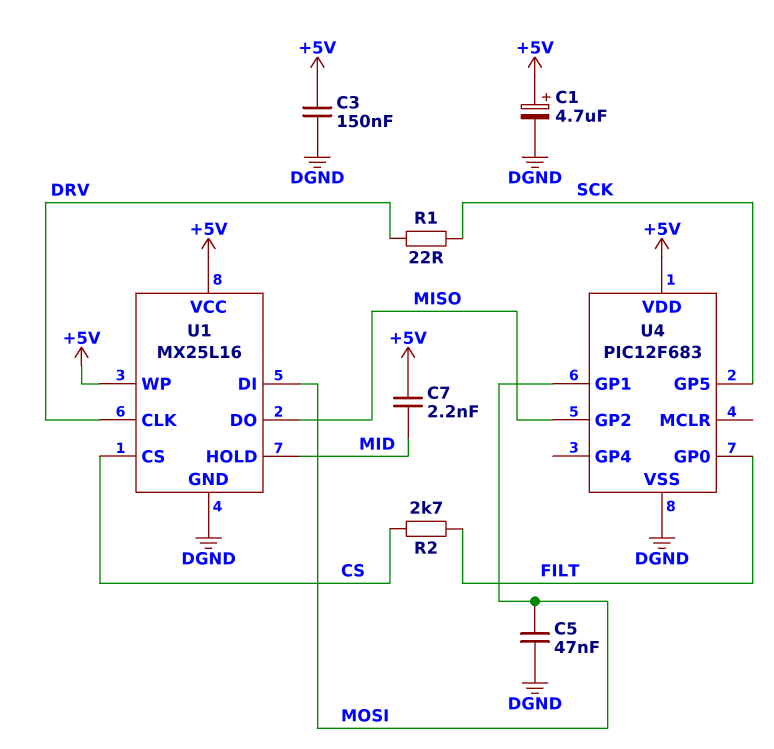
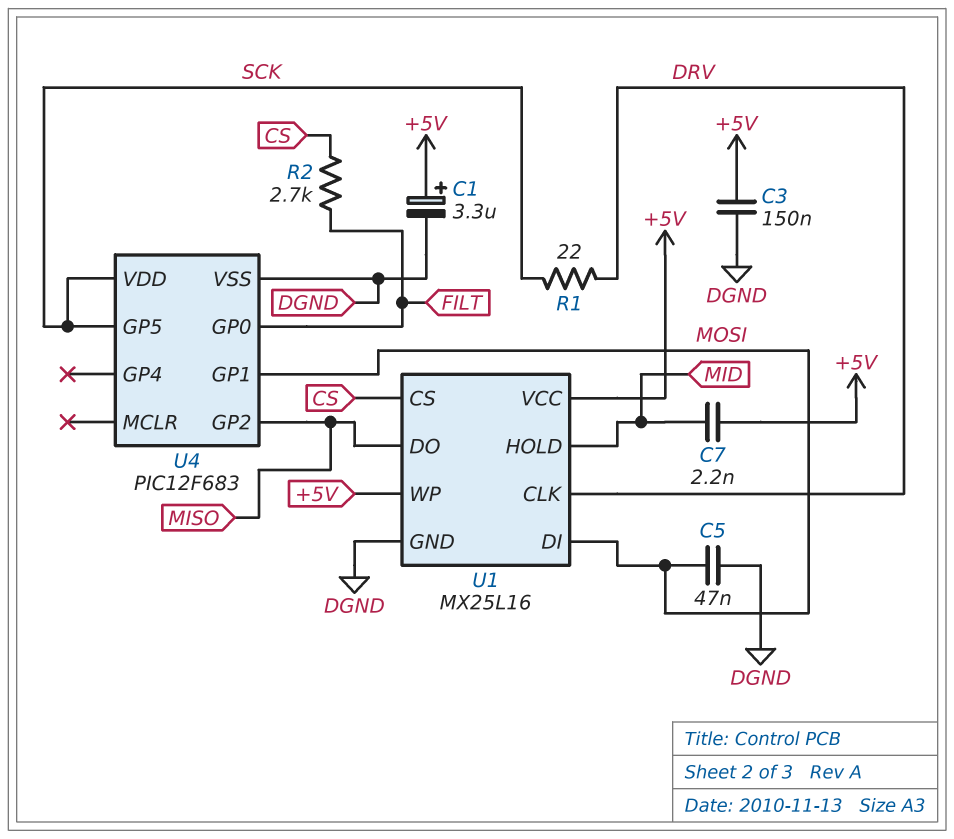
C1: 4.7uF (plus +5V, minus DGND) -> 3.3uF (plus +5V, minus DGND)
U4 pin VDD: +5V -> SCK

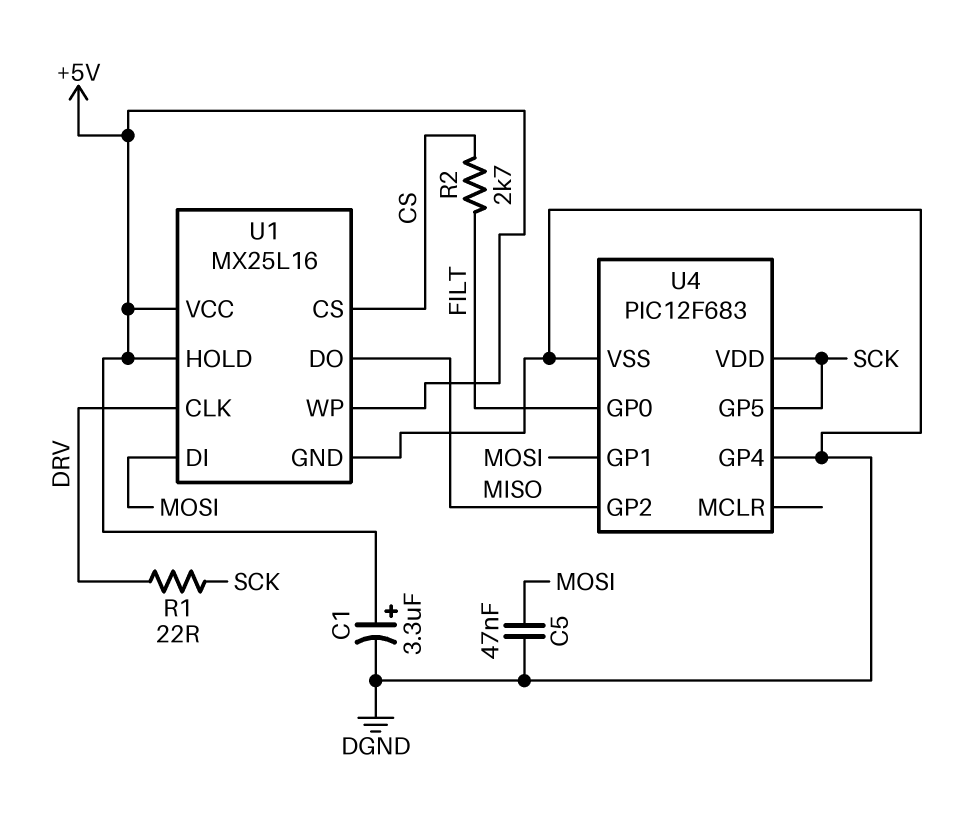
C3: 150nF (+5V, DGND) -> none
C7: 2.2nF (+5V, MID) -> none
U1 pin HOLD: MID -> +5V
U4 pin GP4: none -> DGND

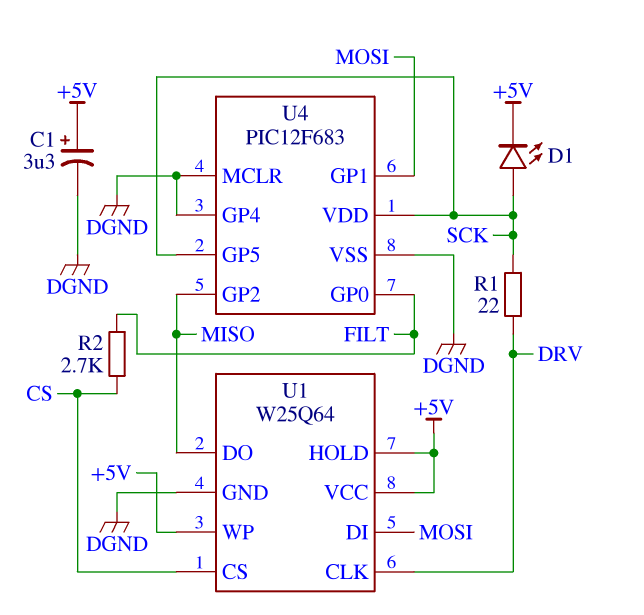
C5: 47nF (DGND, MOSI) -> none
D1: none -> LED (A SCK, K +5V)
U1: MX25L16 -> W25Q64
U4 pin MCLR: none -> DGND

